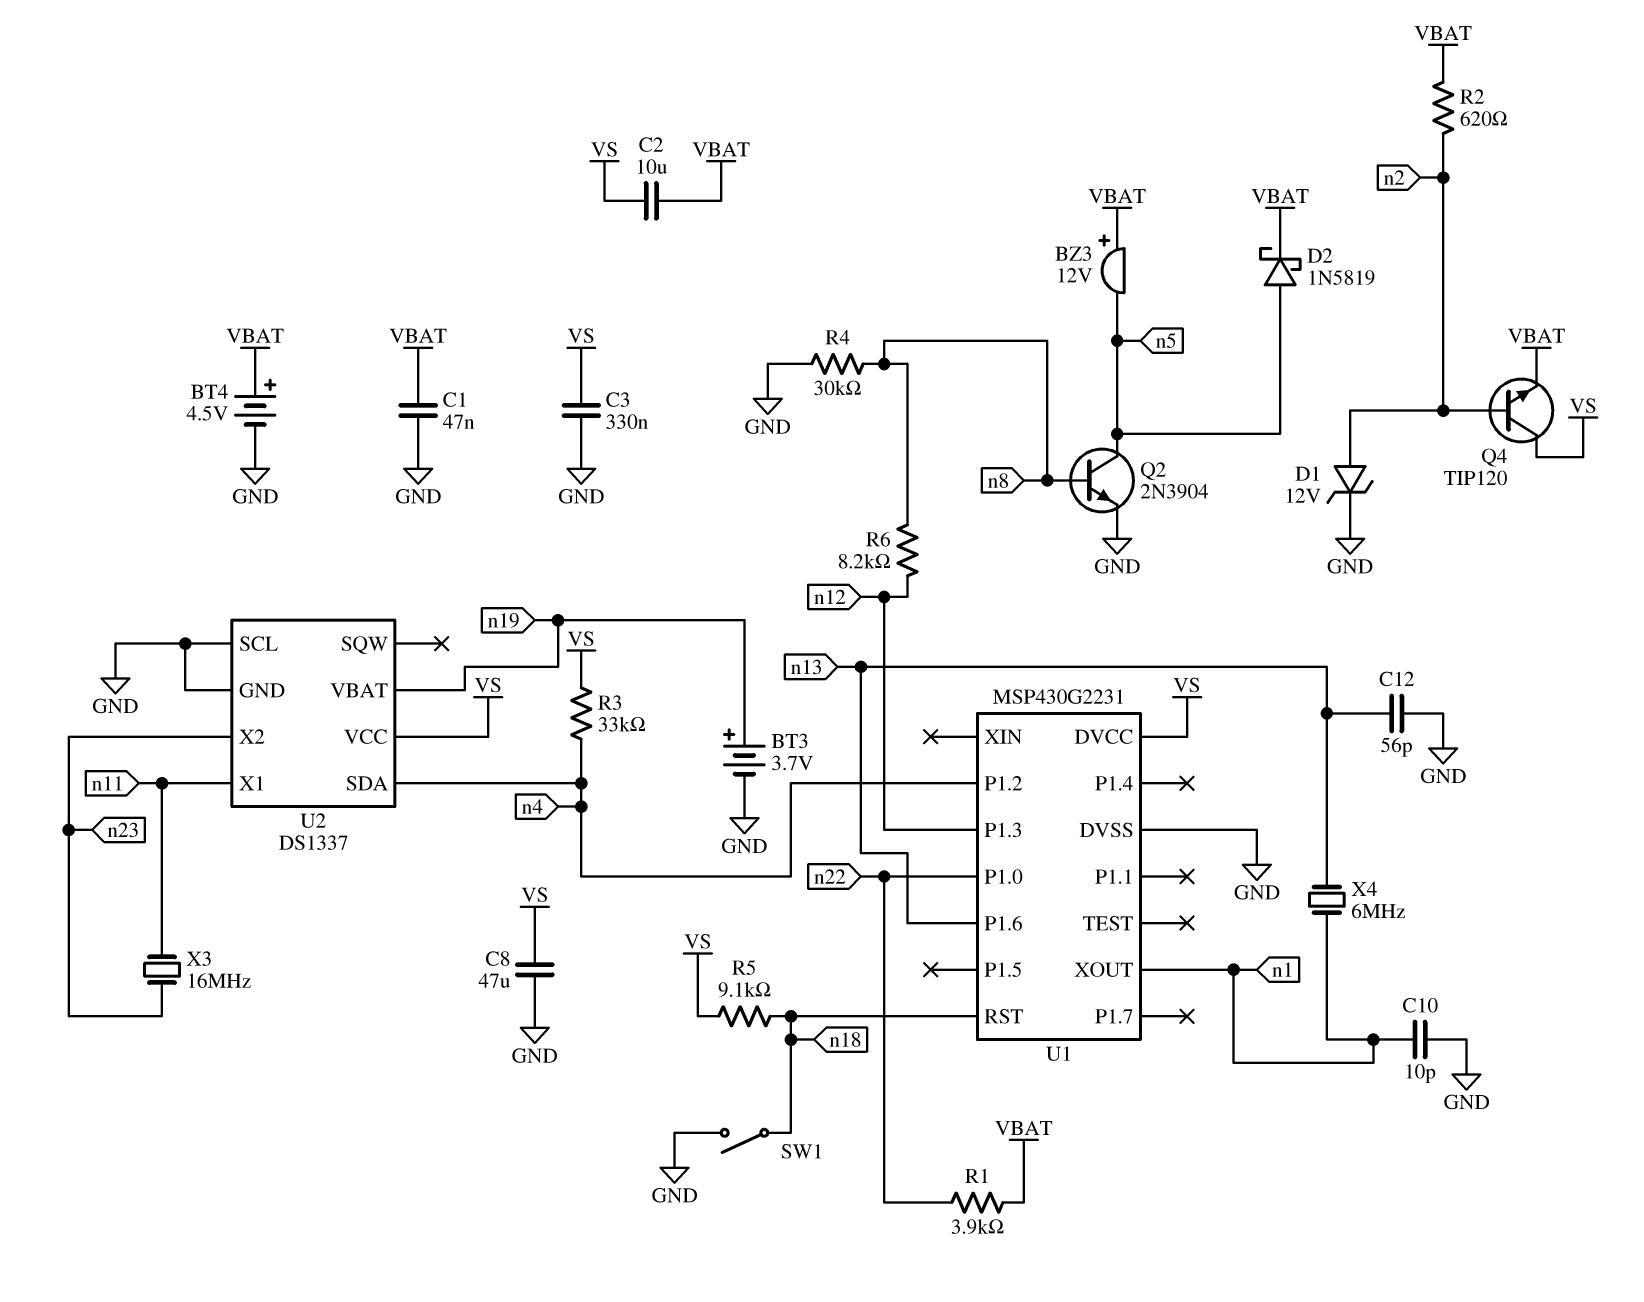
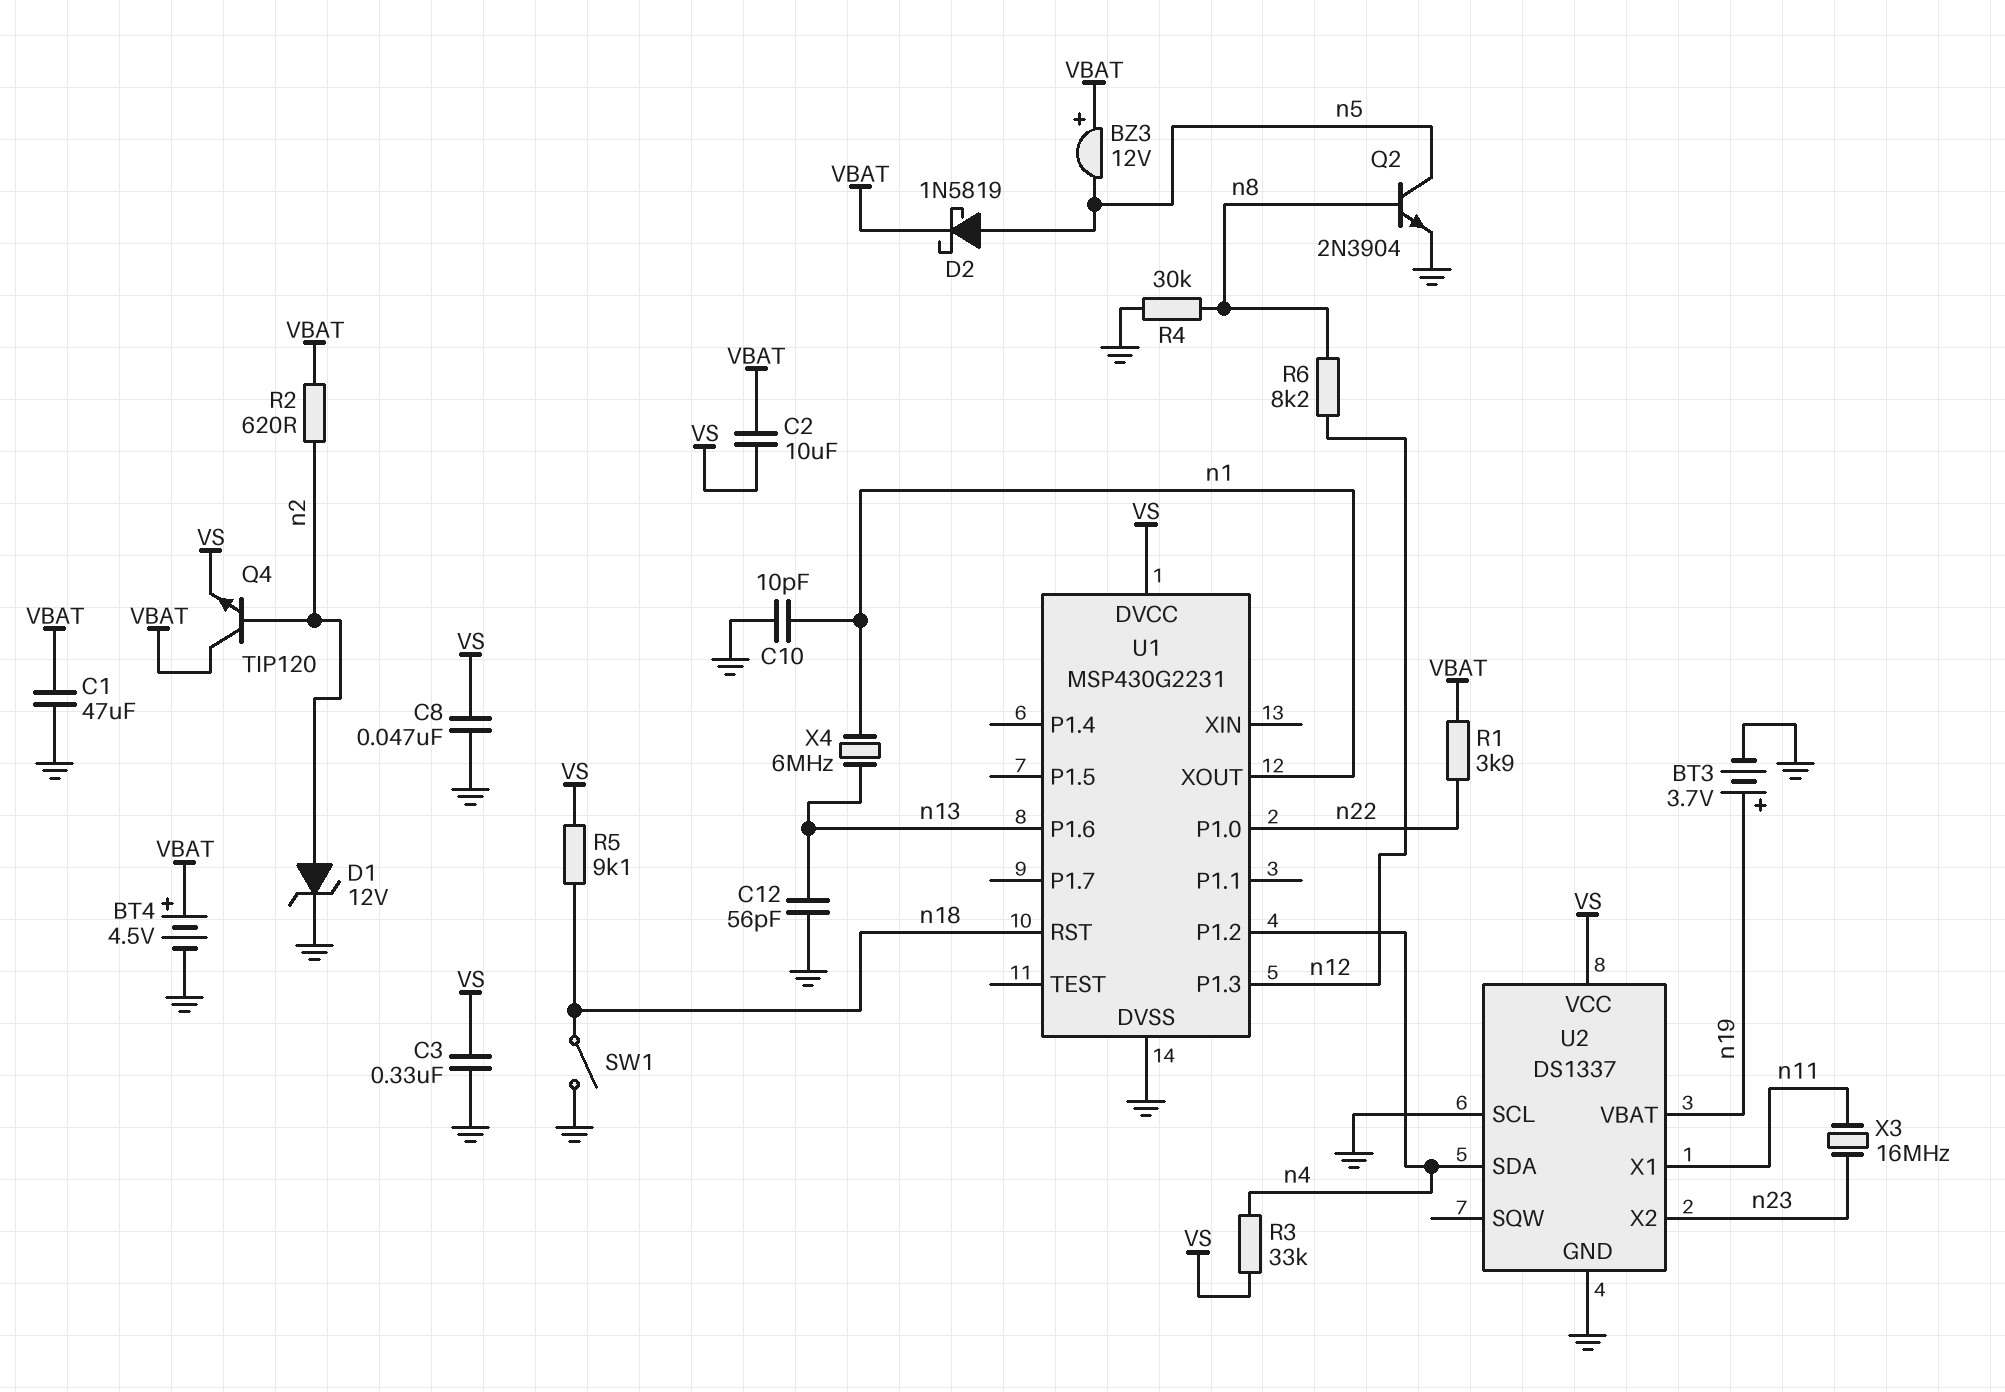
C1: 47nF (GND, VBAT) -> 47uF (GND, VBAT)
C8: 47uF (GND, VS) -> 47nF (GND, VS)
Q4: NPN TIP120 (B n2, C VS, E VBAT) -> NPN TIP120 (B n2, C VBAT, E VS)

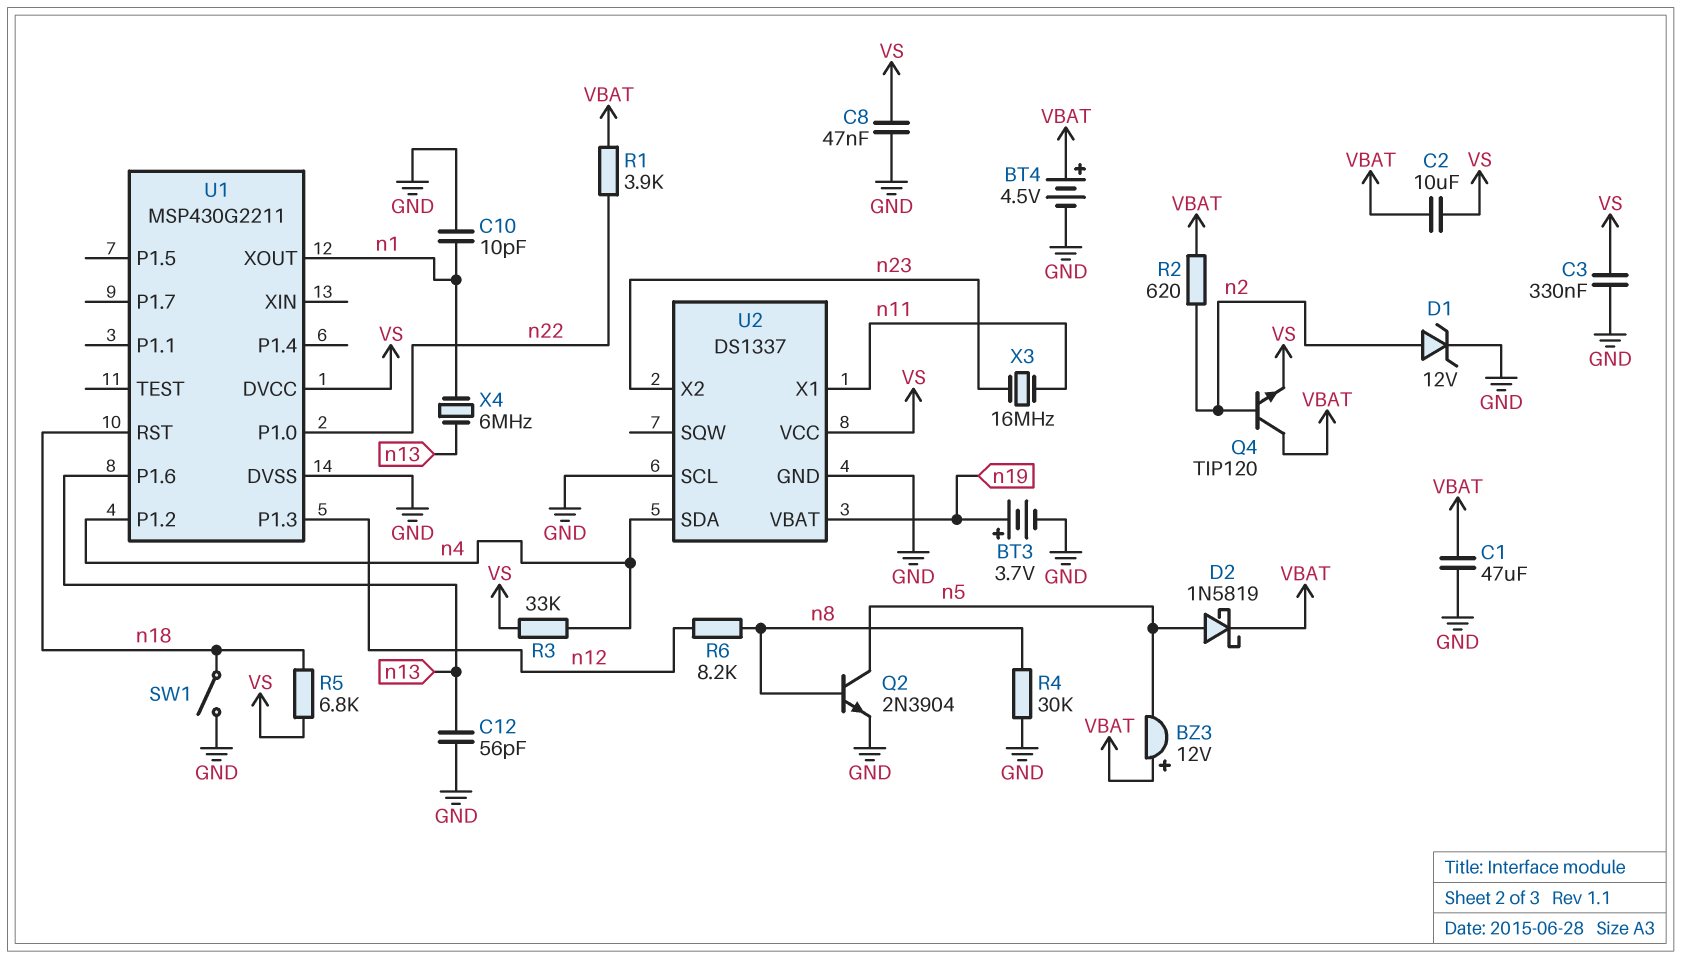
R5: 9.1k (VS, n18) -> 6.8k (VS, n18)
U1: MSP430G2231 -> MSP430G2211

